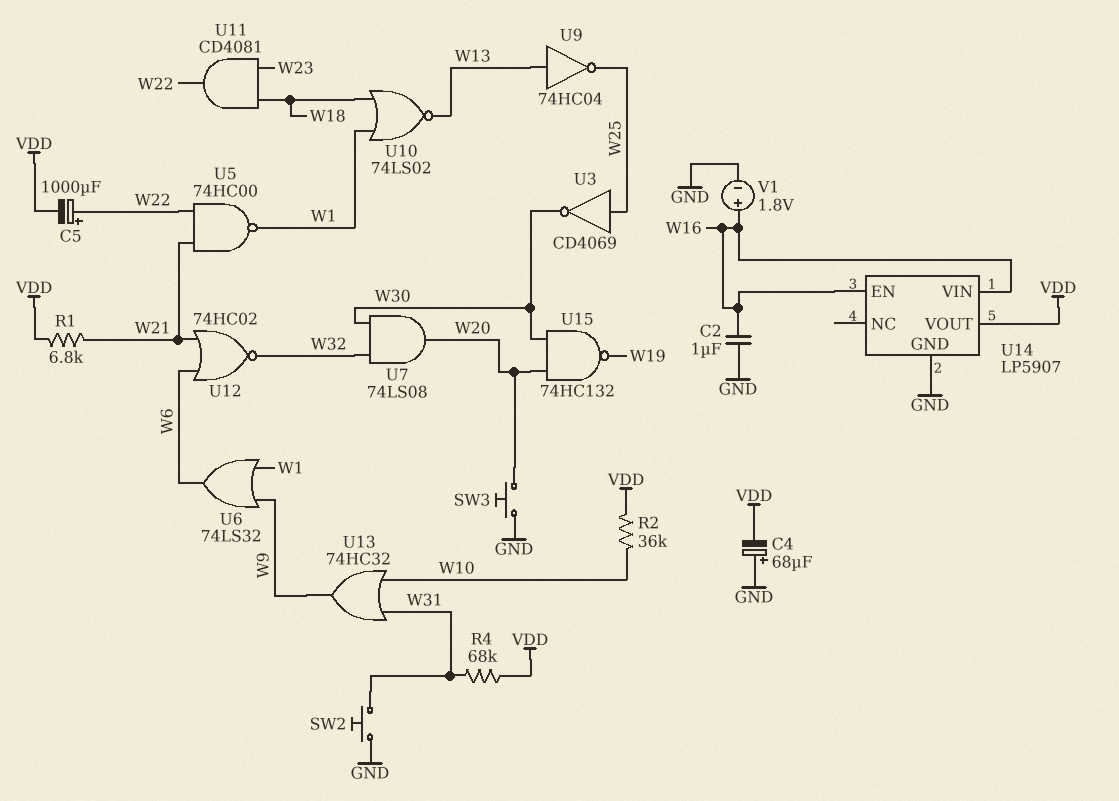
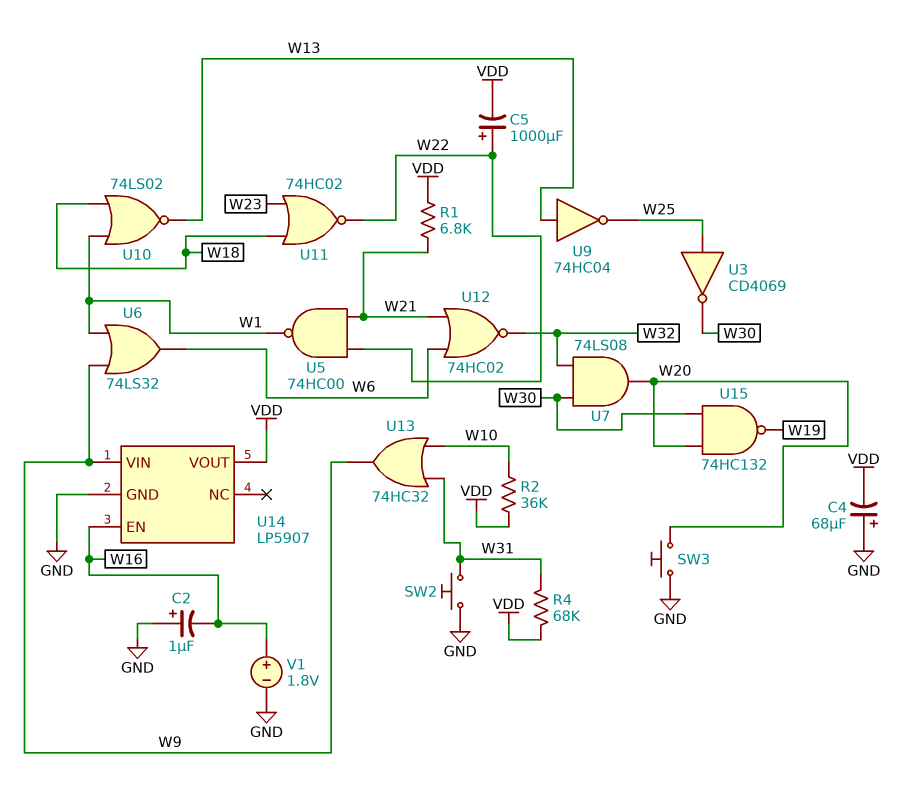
C2: 1uF (GND, W16) -> 1uF (plus GND, minus W16)
U11: AND CD4081 (in W18, in W23, out W22) -> NOR 74HC02 (in W18, in W23, out W22)
U14 pin VIN: W16 -> W9

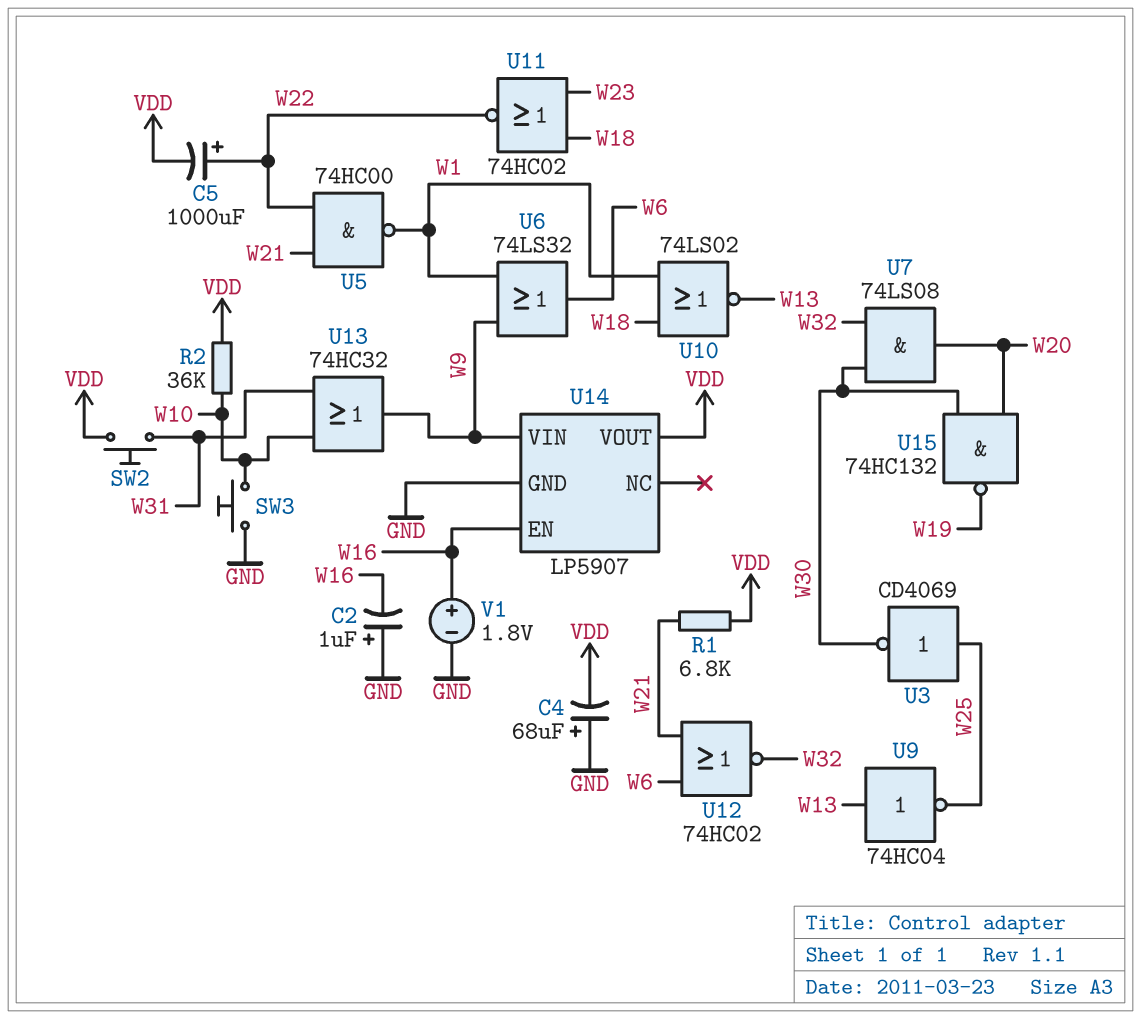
R4: 68k (VDD, W31) -> none
SW2: button (GND, W31) -> button (VDD, W31)
SW3: button (GND, W20) -> button (GND, W10)

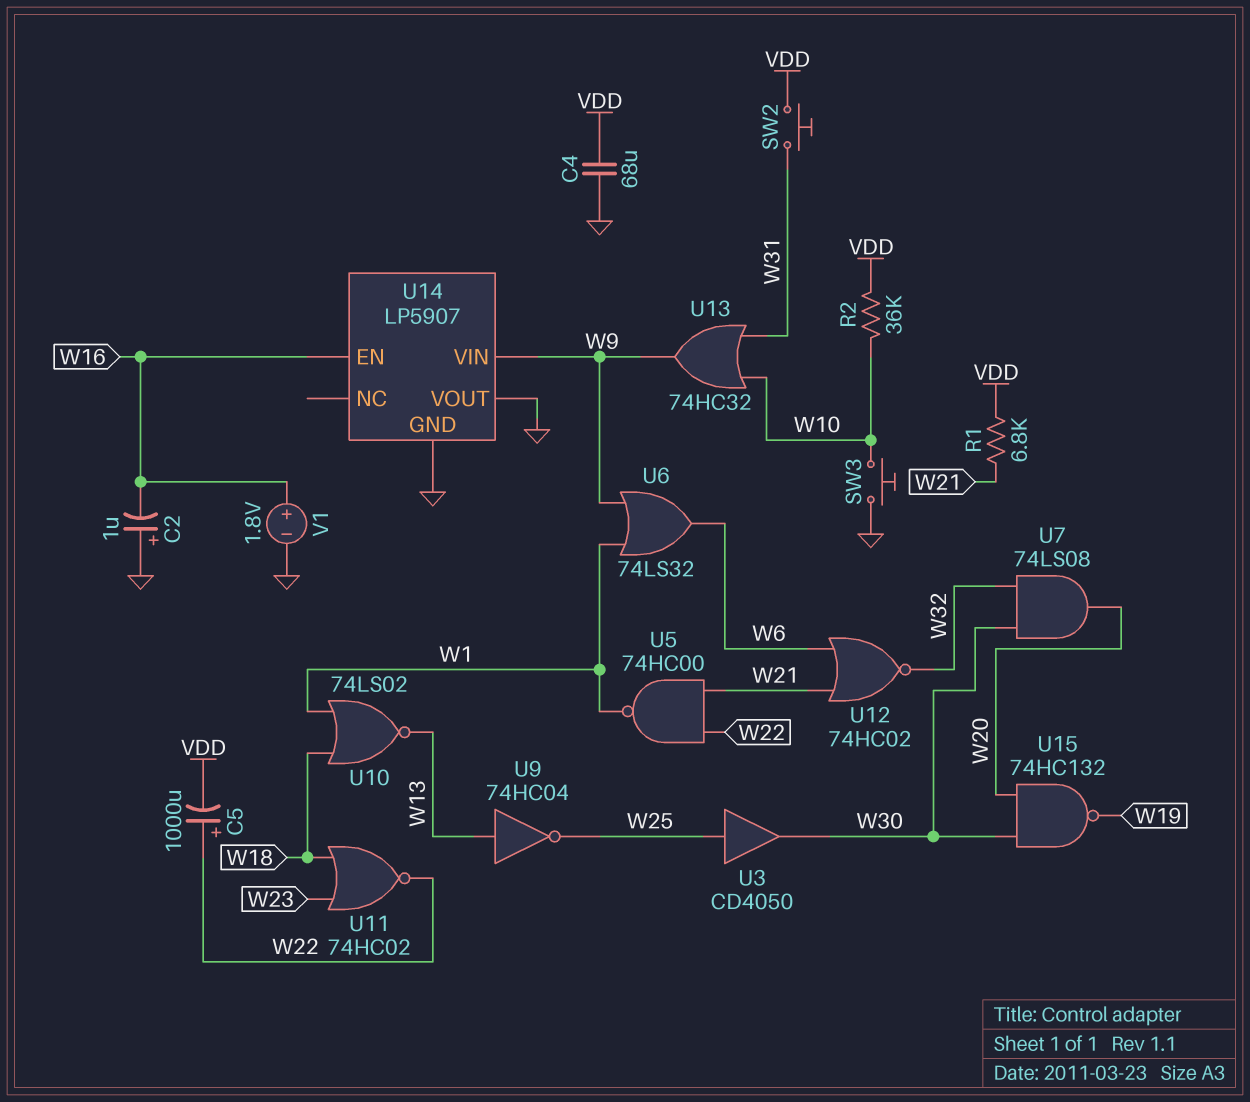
C4: 68uF (plus GND, minus VDD) -> 68uF (GND, VDD)
U3: NOT CD4069 (in W25, out W30) -> buffer CD4050 (in W25, out W30)
U14 pin VOUT: VDD -> GND

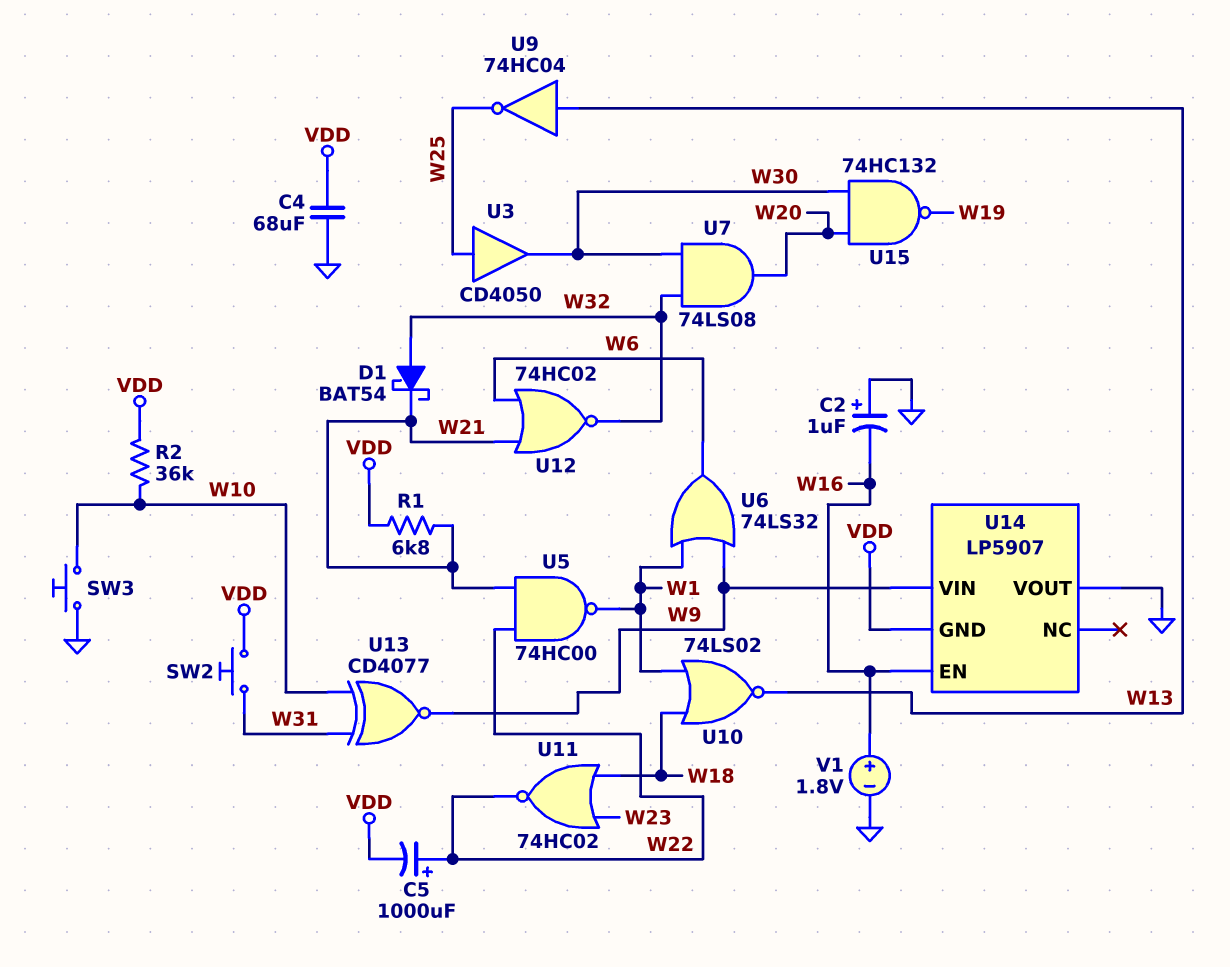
D1: none -> schottky BAT54 (A W32, K W21)
U13: OR 74HC32 (in W10, in W31, out W9) -> XNOR CD4077 (in W10, in W31, out W9)
U14 pin GND: GND -> VDD

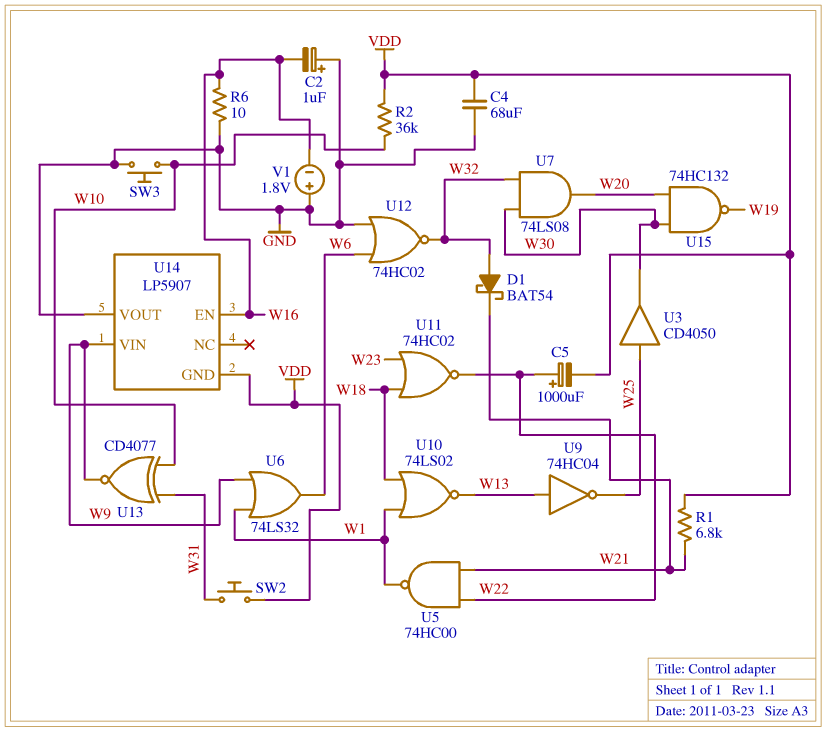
R6: none -> 10 (GND, W16)
U12: NOR 74HC02 (in W6, in W21, out W32) -> NOR 74HC02 (in GND, in W6, out W32)
V1: 1.8V (plus W16, minus GND) -> 1.8V (plus GND, minus W16)

